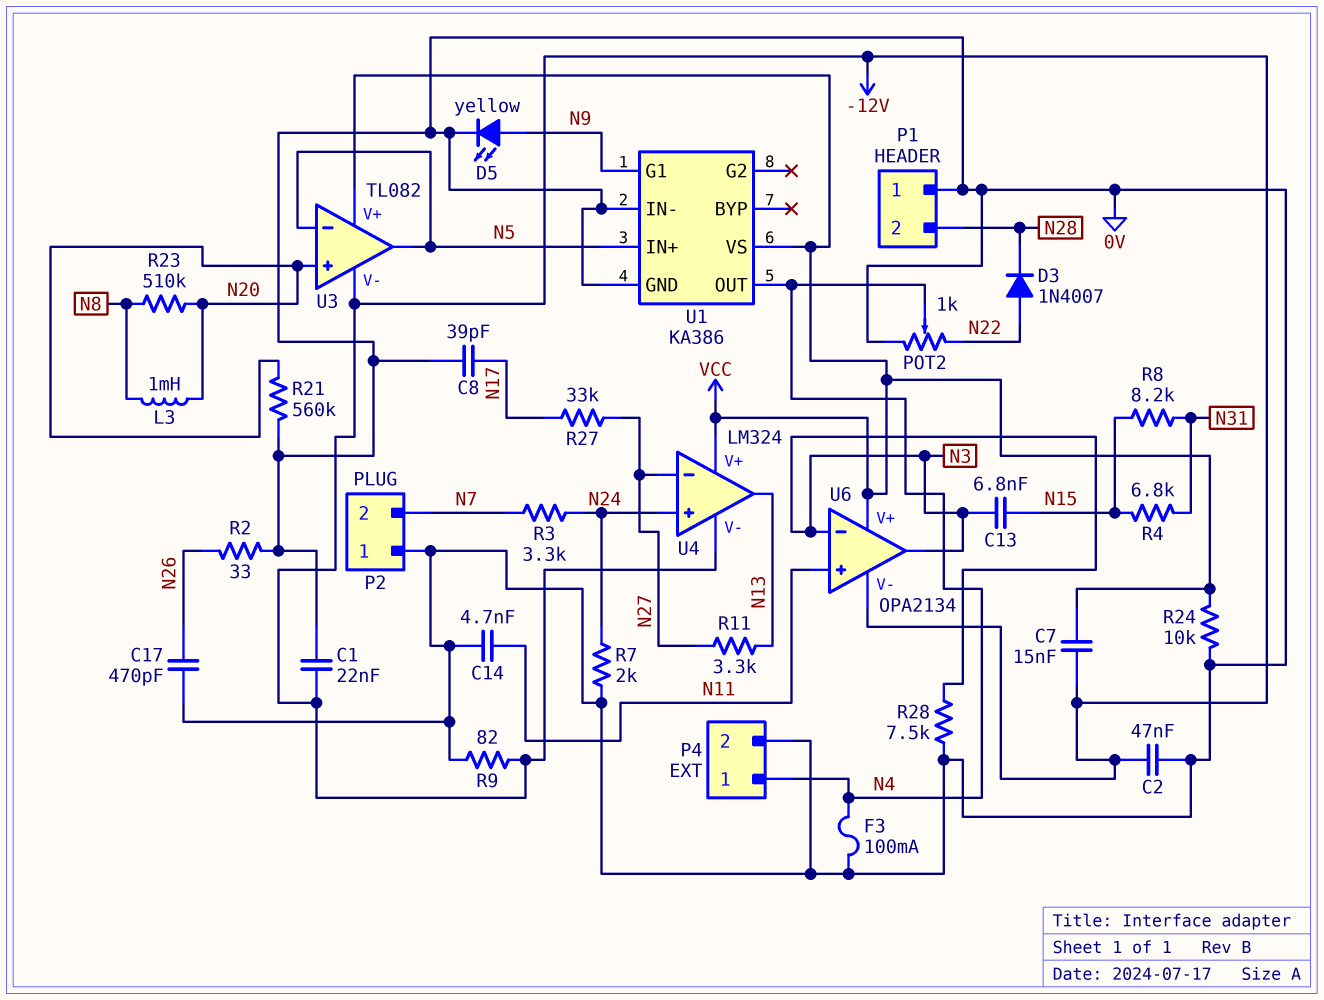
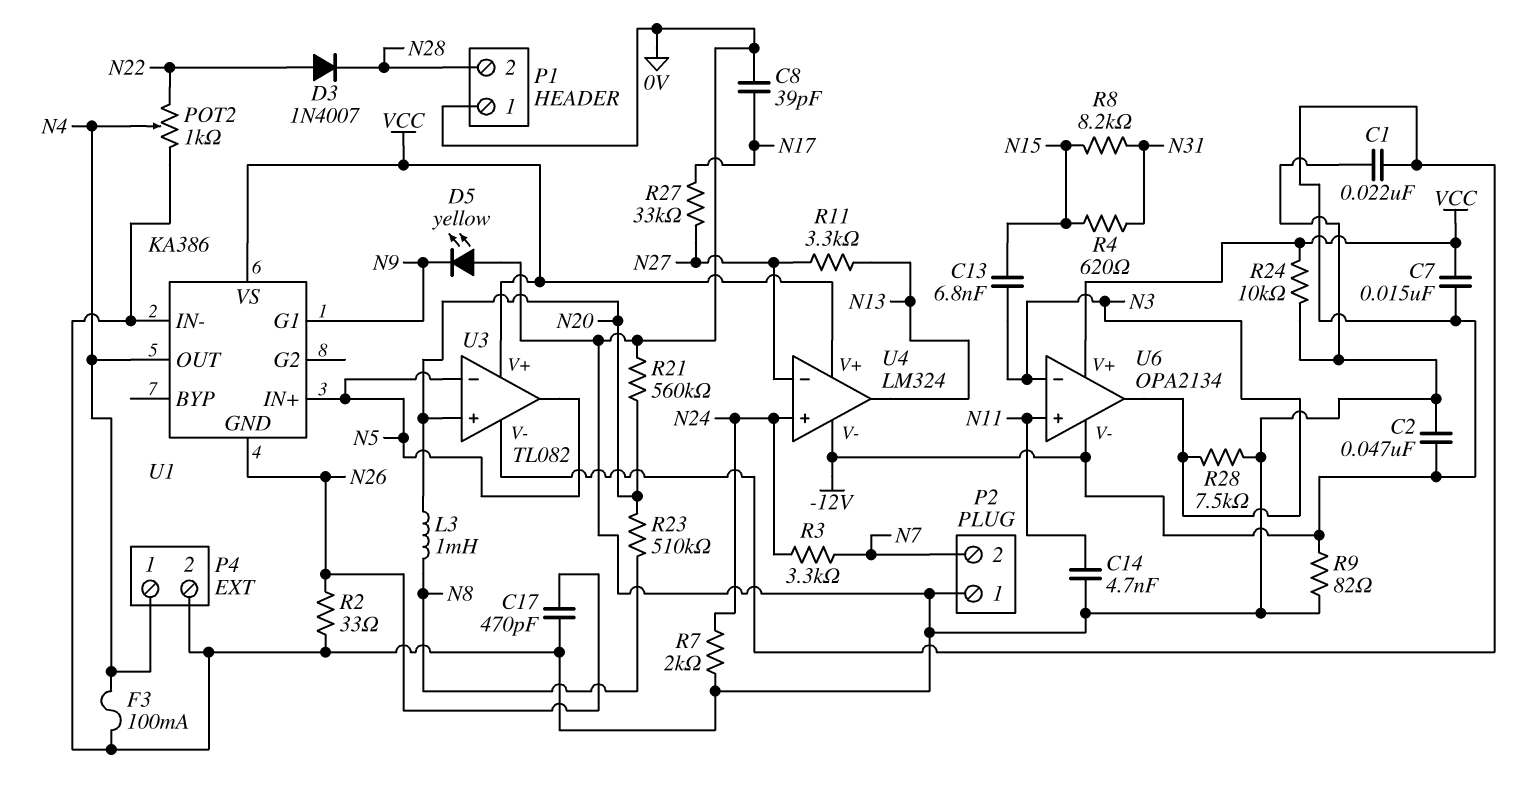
D5: LED yellow (A N9, K 0V) -> LED yellow (A 0V, K N9)
R4: 6.8k (N15, N31) -> 620 (N15, N31)
U1 pin GND: 0V -> N26

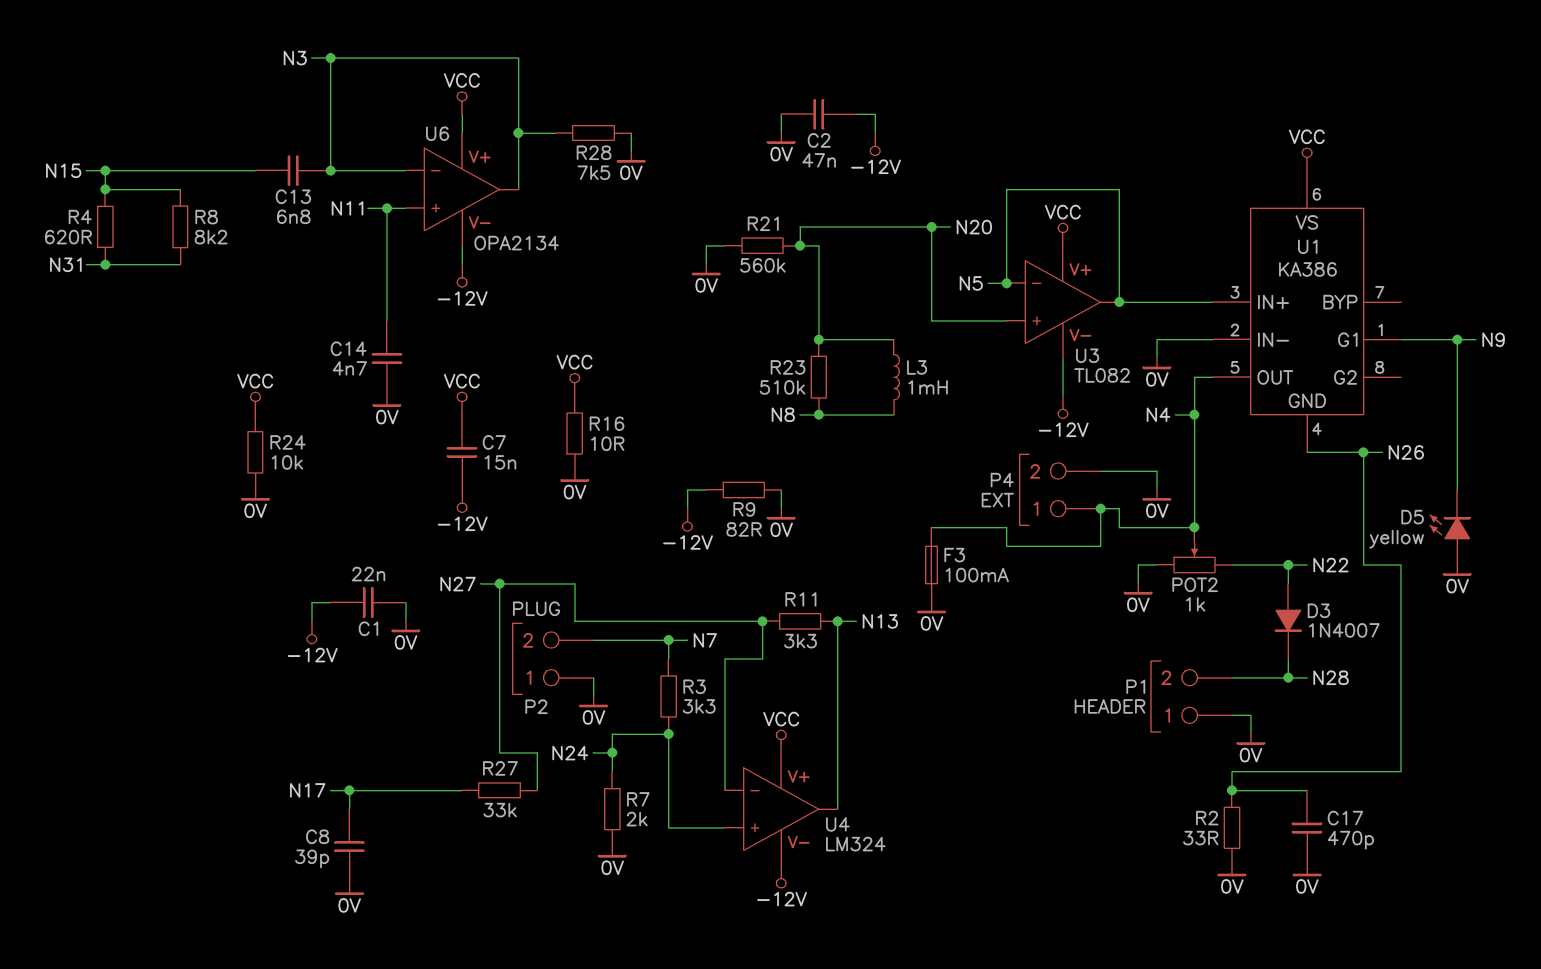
R16: none -> 10 (0V, VCC)

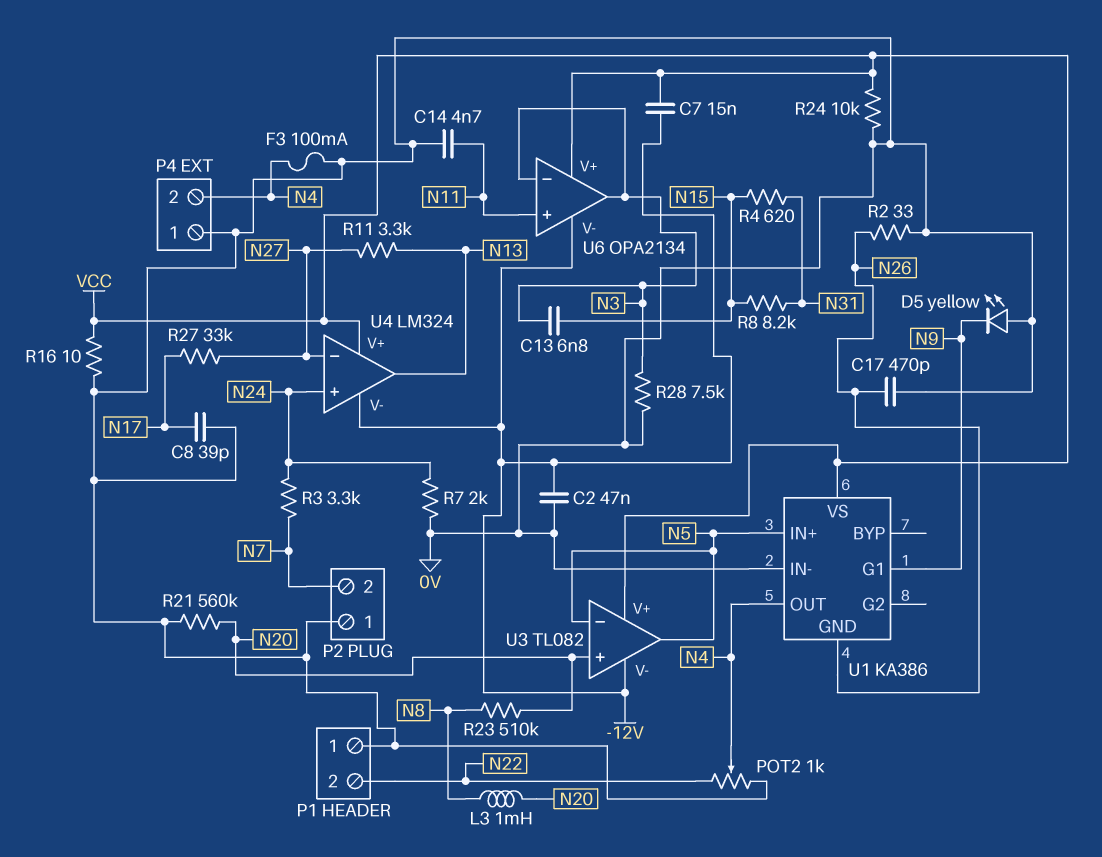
C1: 22nF (-12V, 0V) -> none
D3: diode 1N4007 (A N22, K N28) -> none
P1 pin 2: N28 -> N22
P4 pin 1: N4 -> 0V
P4 pin 2: 0V -> N4
R9: 82 (-12V, 0V) -> none

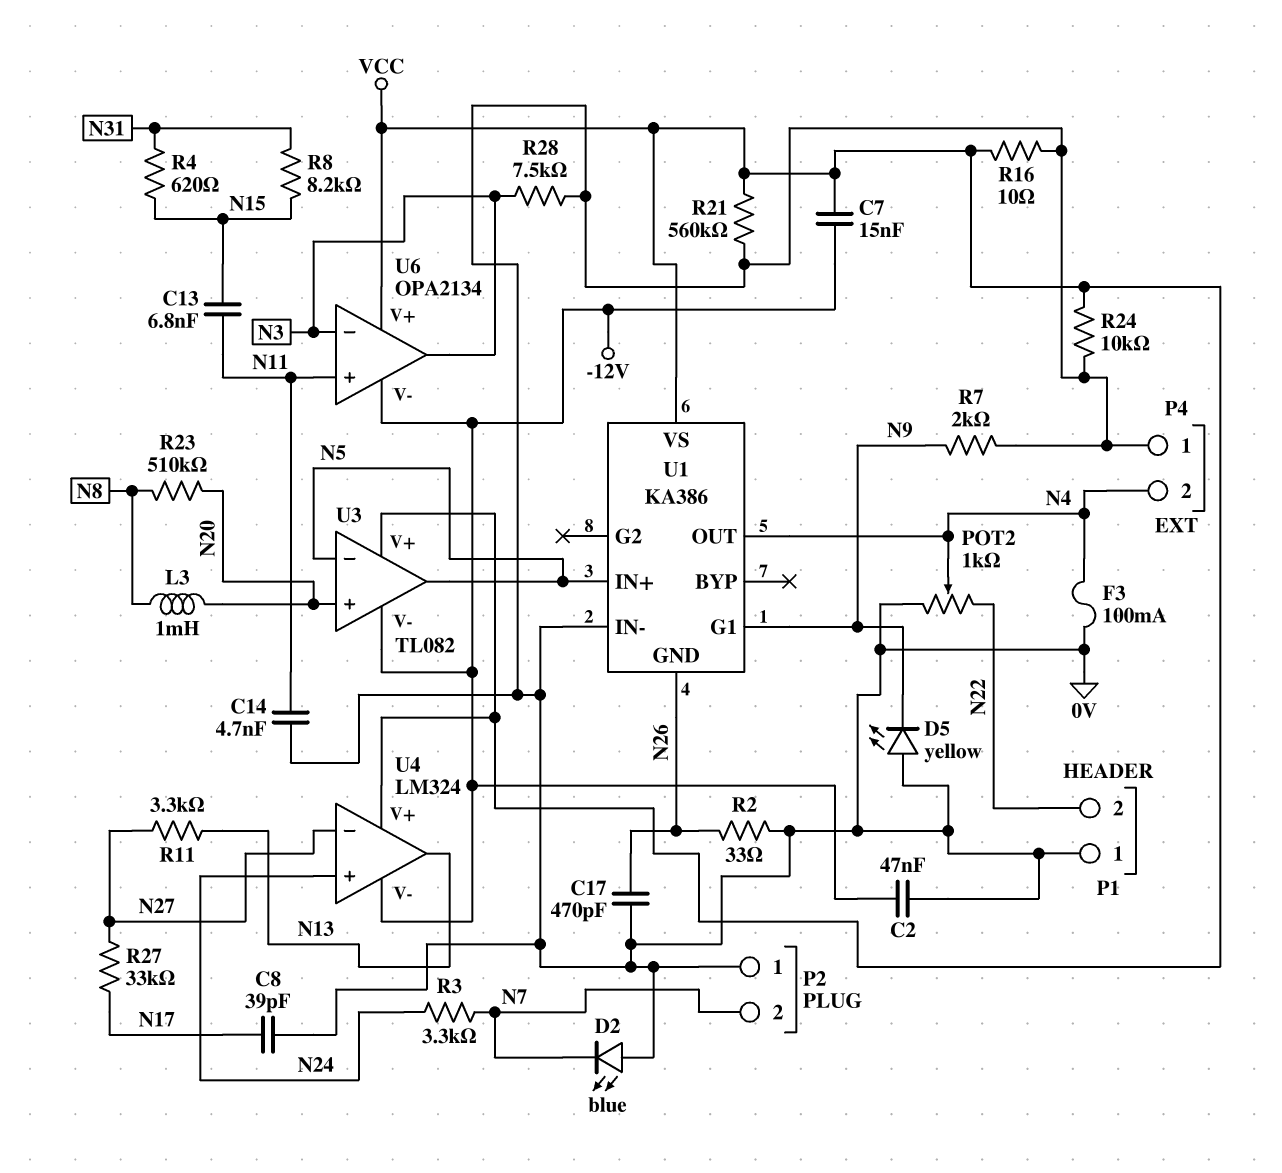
C13: 6.8nF (N3, N15) -> 6.8nF (N11, N15)
D2: none -> LED blue (A 0V, K N7)
R7: 2k (0V, N24) -> 2k (0V, N9)
R21: 560k (0V, N20) -> 560k (0V, VCC)

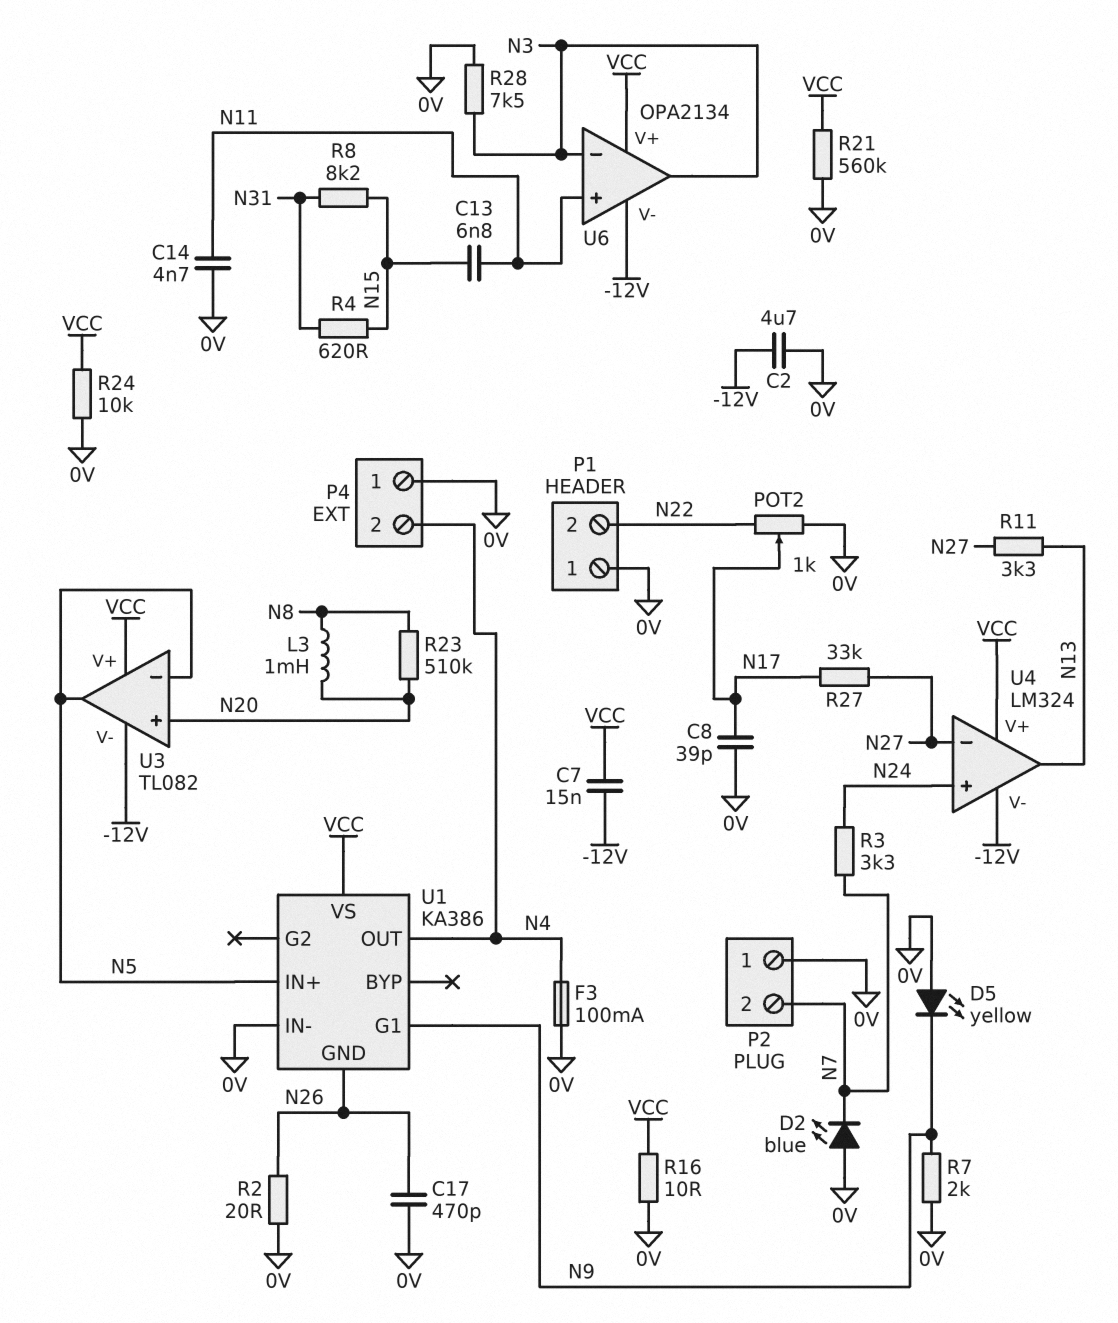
C2: 47nF (-12V, 0V) -> 4.7uF (-12V, 0V)
POT2: 1k (0V, N22, wiper N4) -> 1k (0V, N22, wiper N17)
R2: 33 (0V, N26) -> 20 (0V, N26)

